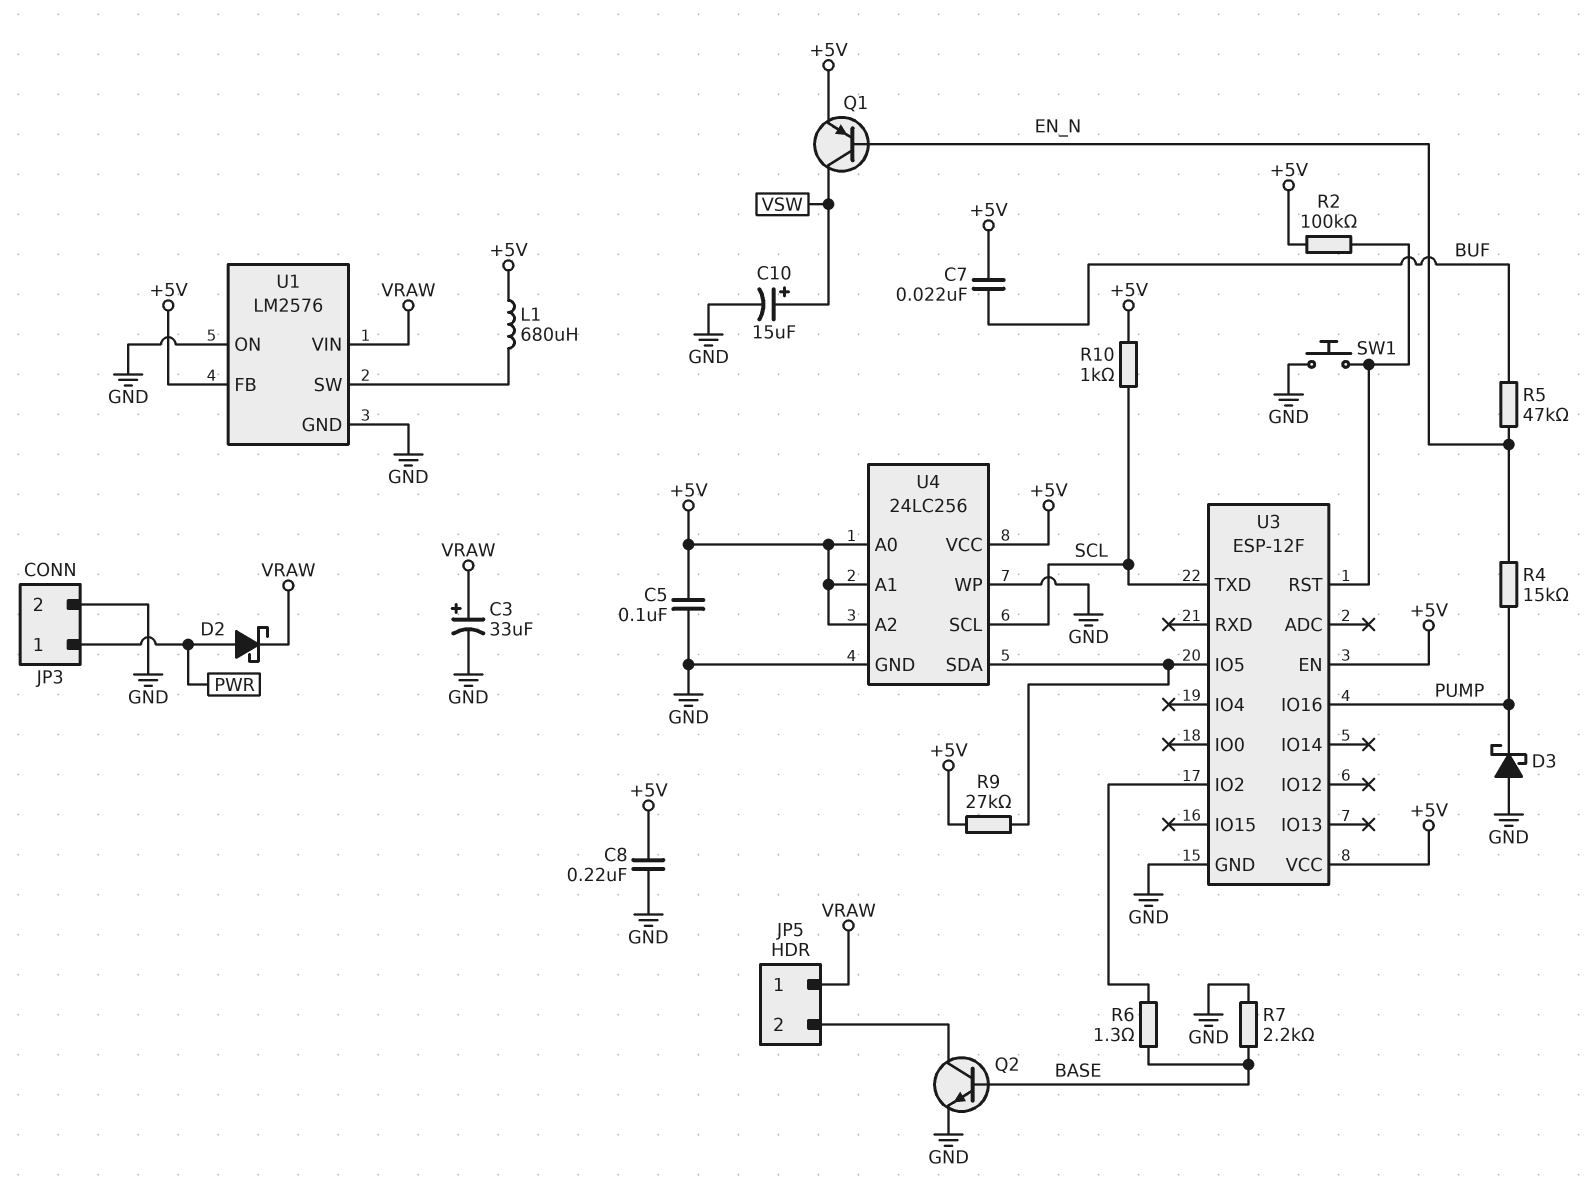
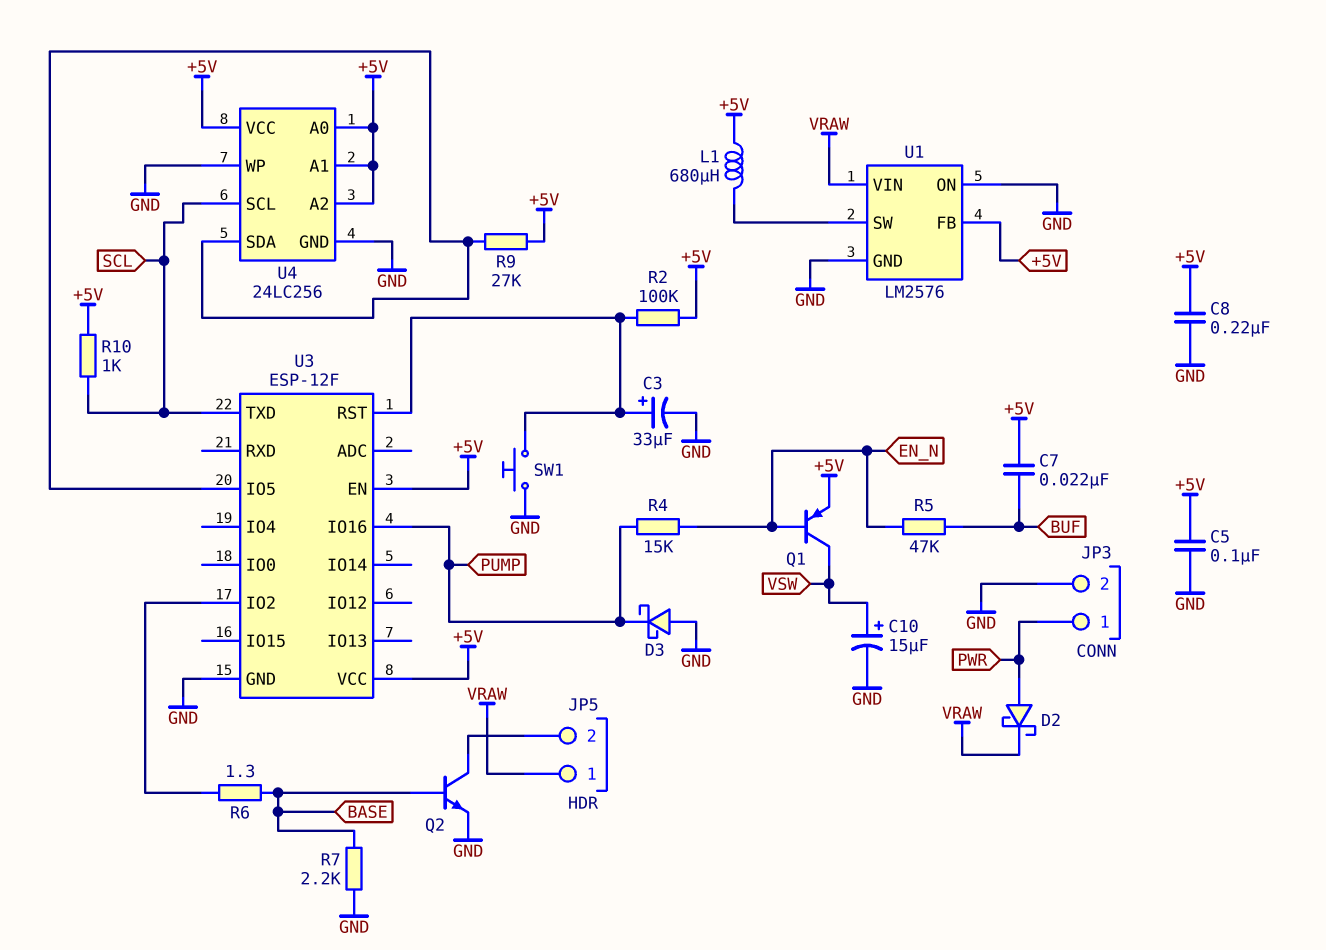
C3: 33uF (plus VRAW, minus GND) -> 33uF (plus U3/RST, minus GND)

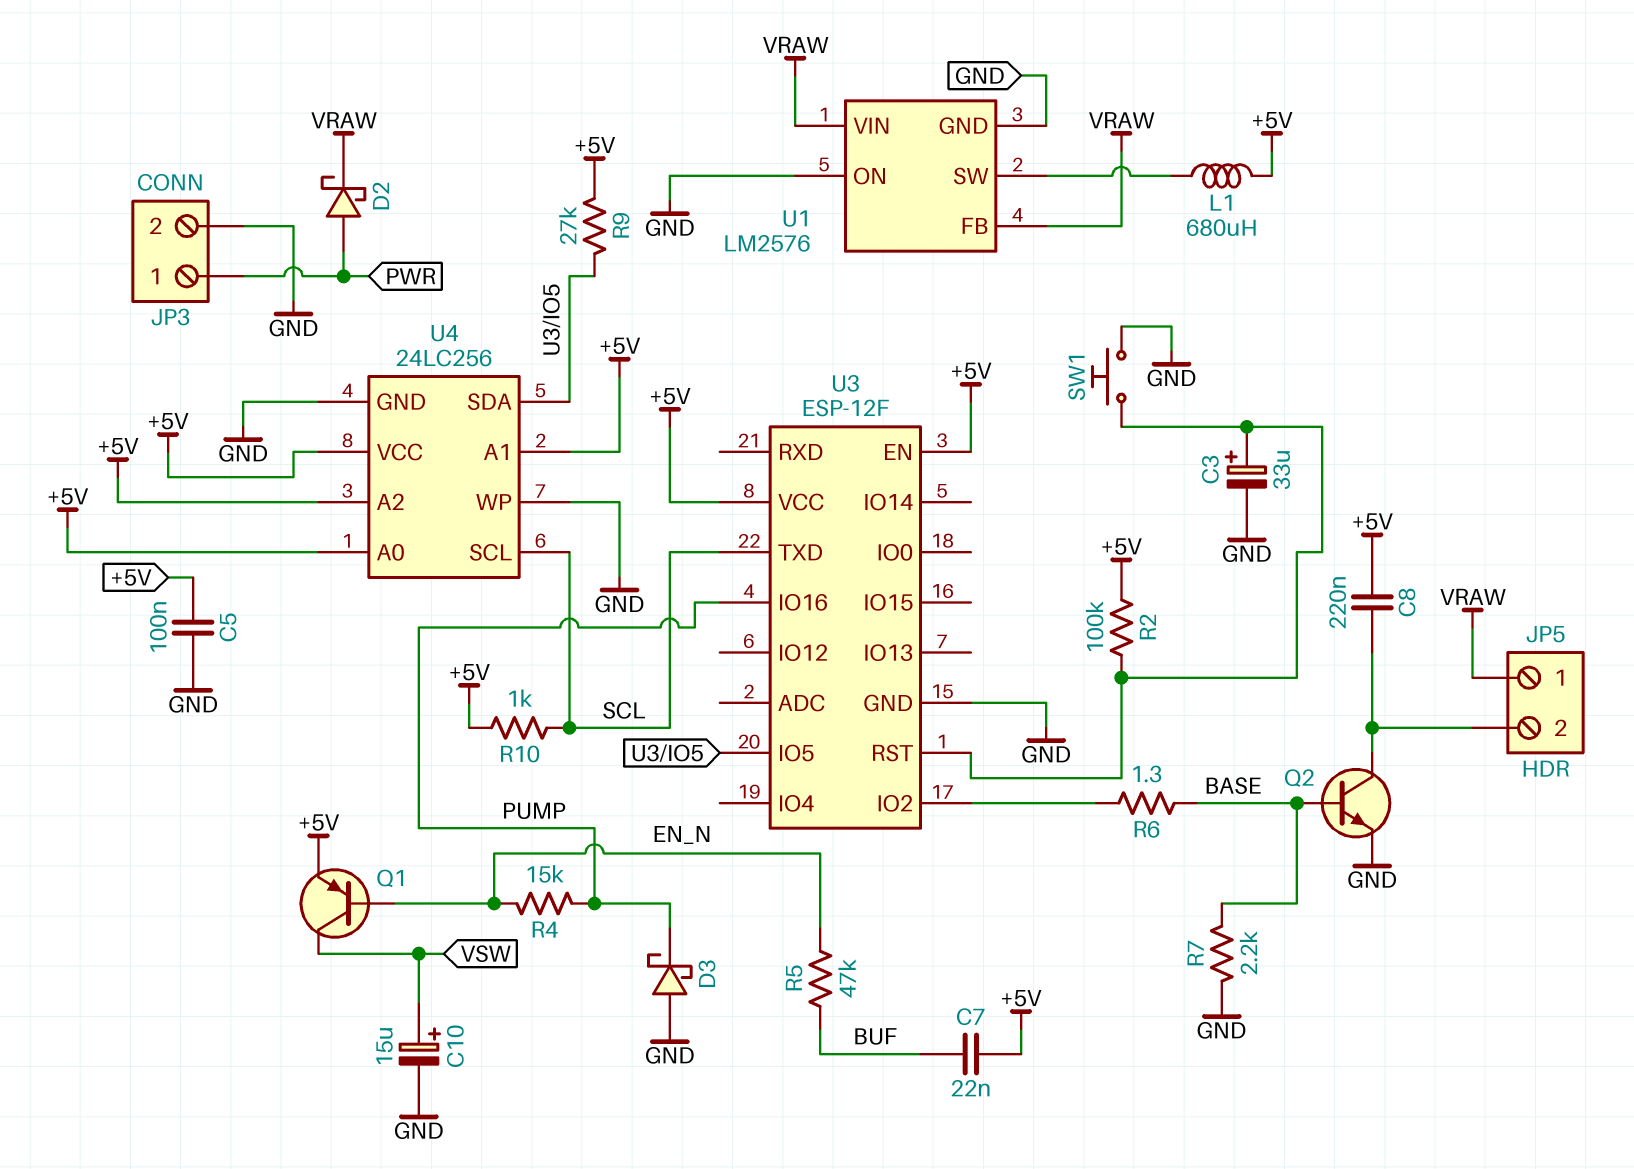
C8: 220nF (+5V, GND) -> 220nF (+5V, JP5/2)
U1 pin FB: +5V -> VRAW

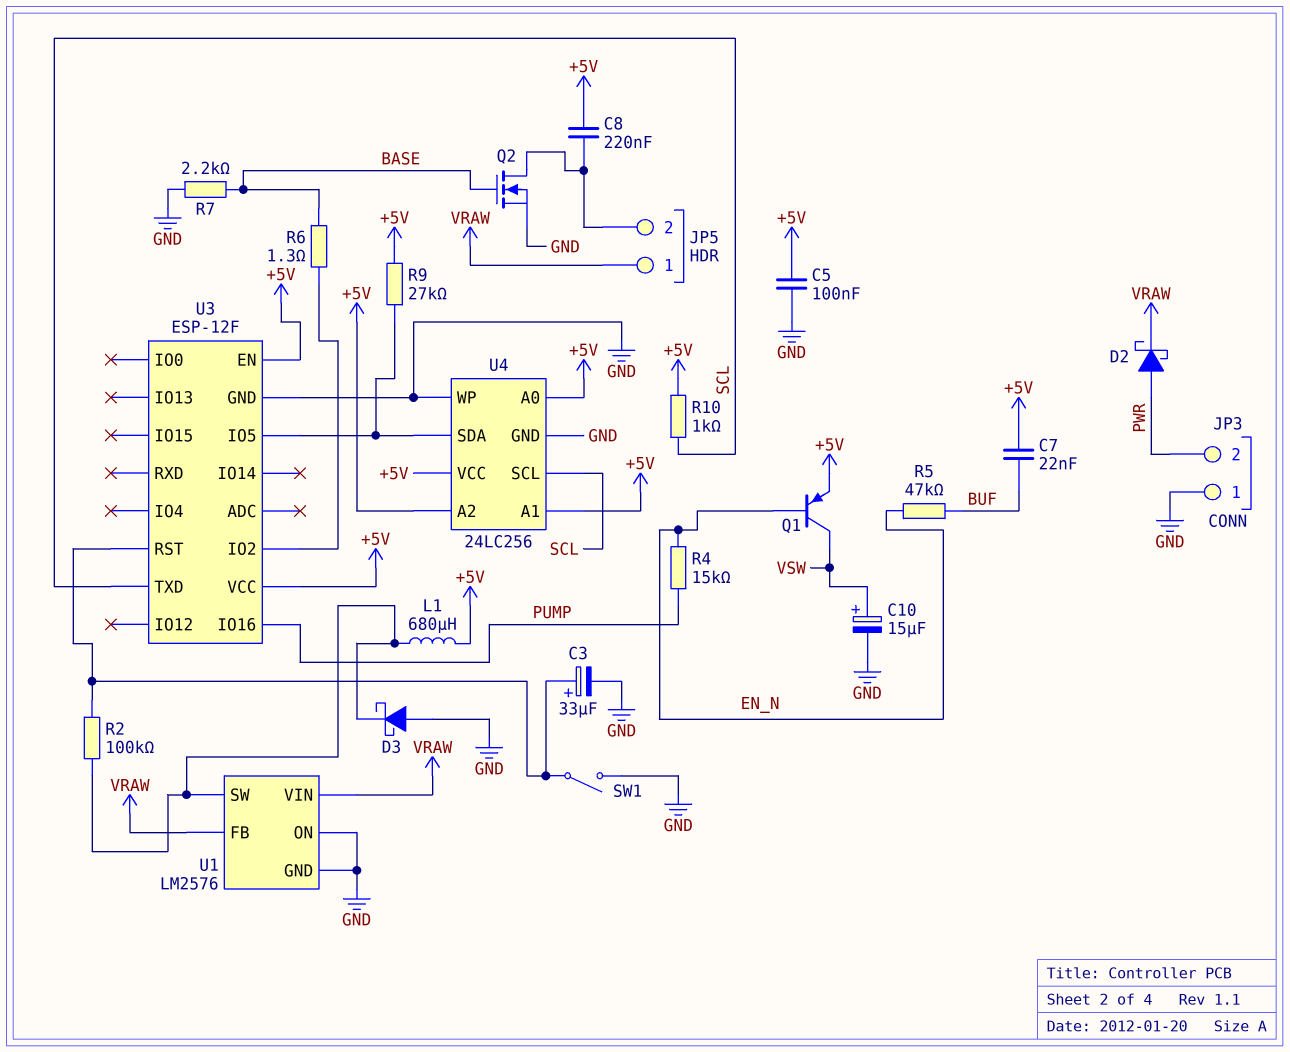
D3: schottky (A GND, K PUMP) -> schottky (A GND, K U1/SW)
JP3 pin 1: PWR -> GND
JP3 pin 2: GND -> PWR
Q2: NPN (B BASE, C JP5/2, E GND) -> NMOS (G BASE, D JP5/2, S GND)
R2: 100k (+5V, U3/RST) -> 100k (U1/SW, U3/RST)
SW1: button (GND, U3/RST) -> switch (GND, U3/RST)

